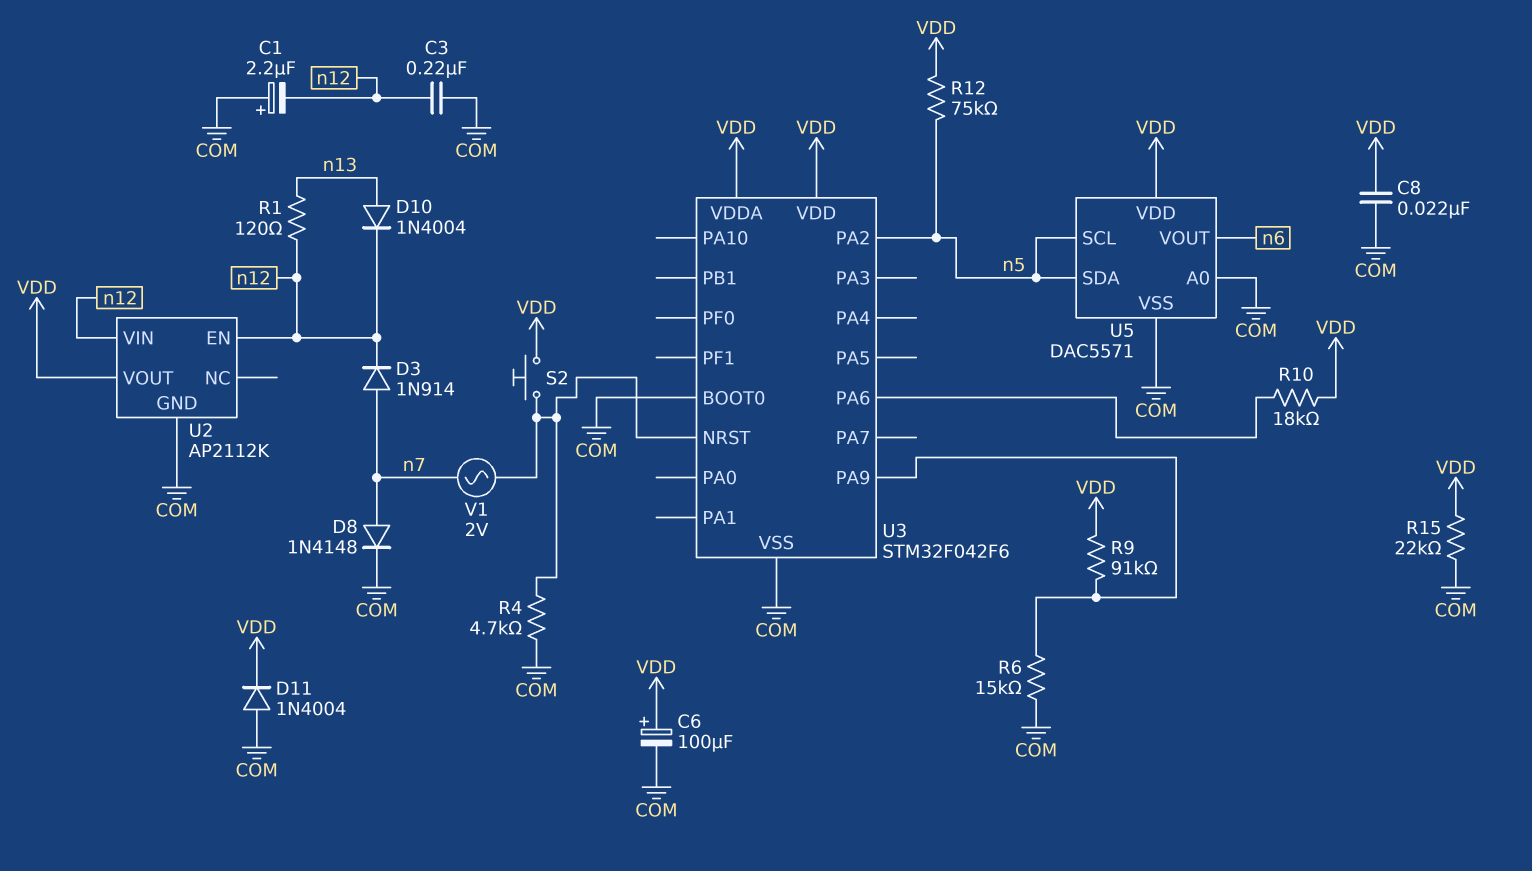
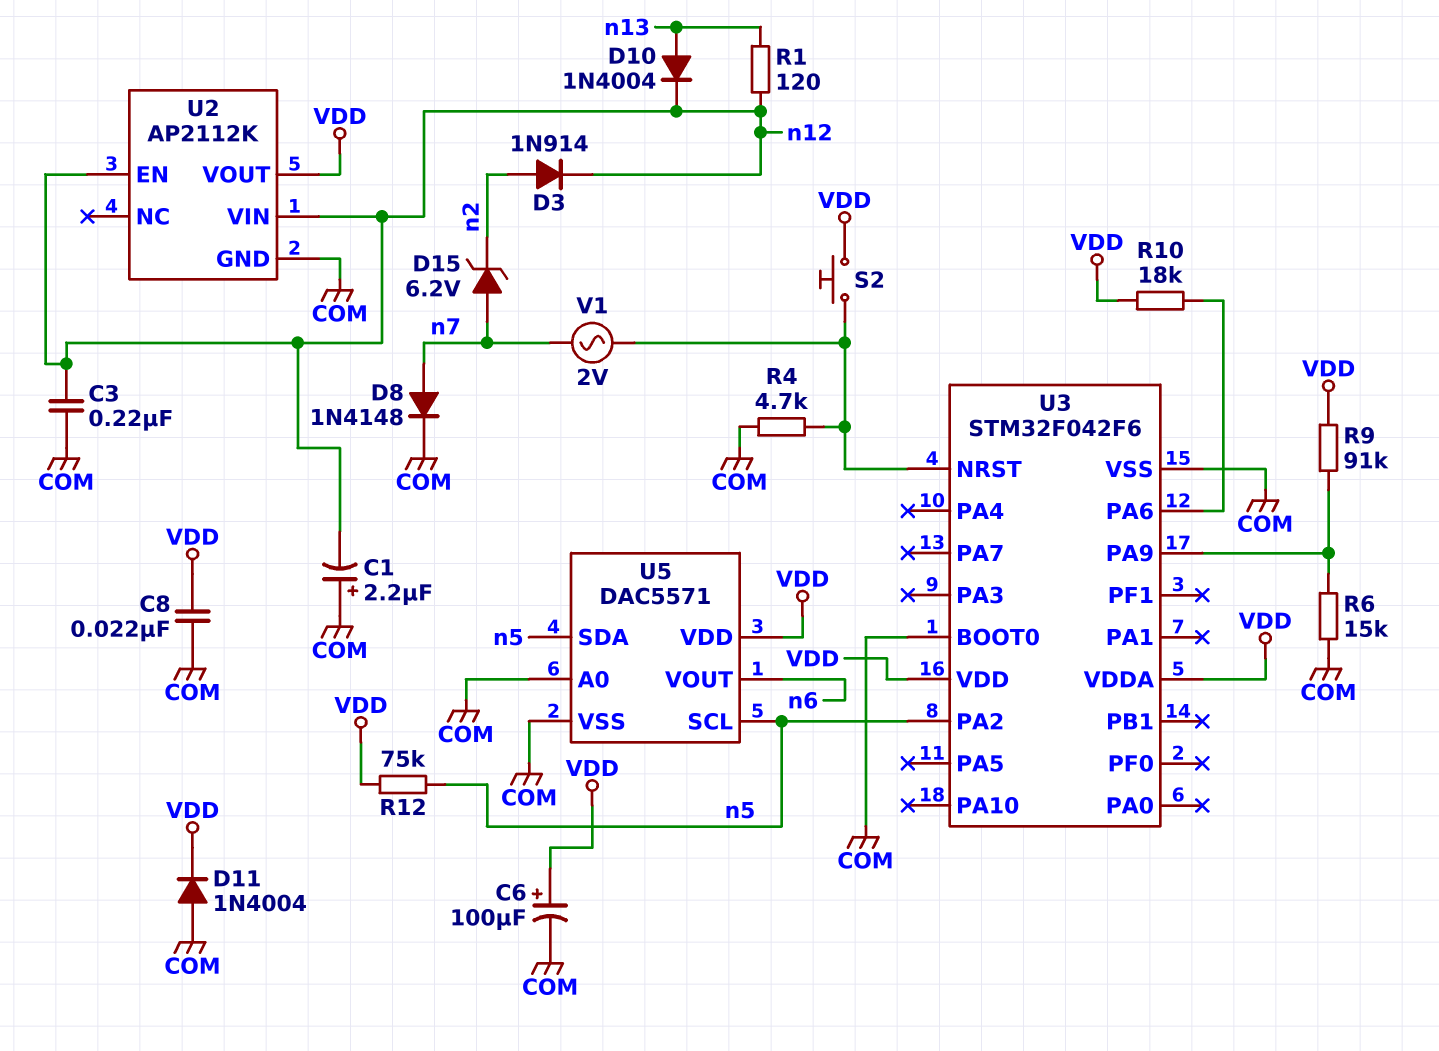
D3: diode 1N914 (A n7, K n12) -> diode 1N914 (A n2, K n12)
D15: none -> zener 6.2V (A n7, K n2)
R15: 22k (COM, VDD) -> none

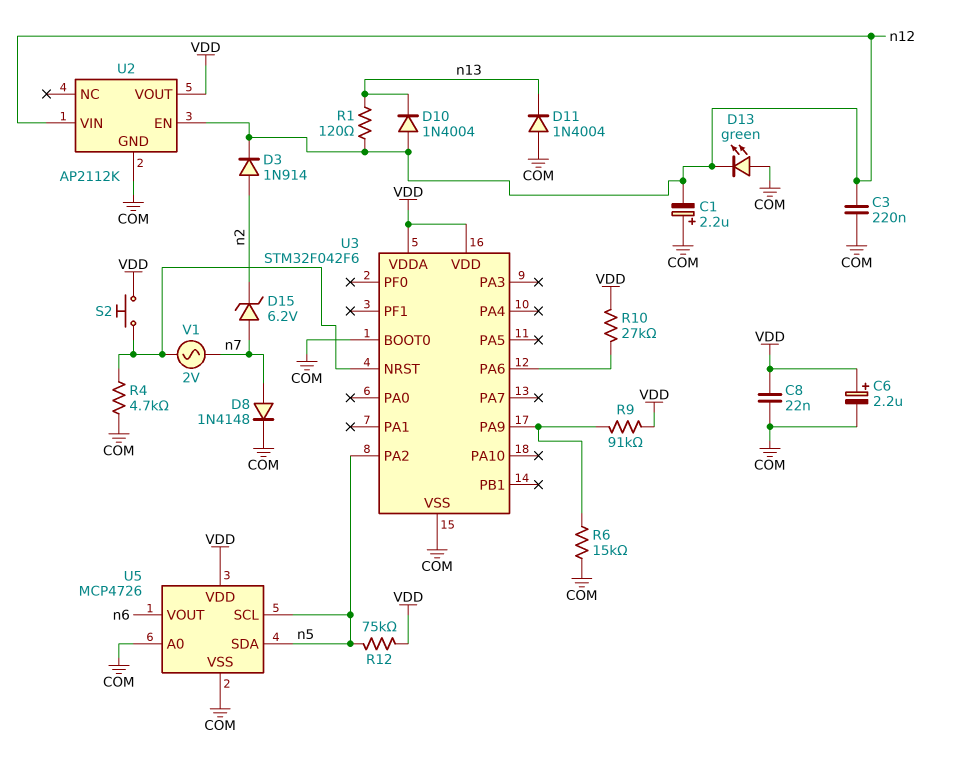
C6: 100uF (plus VDD, minus COM) -> 2.2uF (plus VDD, minus COM)
D10: diode 1N4004 (A n13, K n12) -> diode 1N4004 (A n12, K n13)
D11: diode 1N4004 (A COM, K VDD) -> diode 1N4004 (A COM, K n13)
D13: none -> LED green (A COM, K n12)
R10: 18k (U3/PA6, VDD) -> 27k (U3/PA6, VDD)
U5: DAC5571 -> MCP4726

